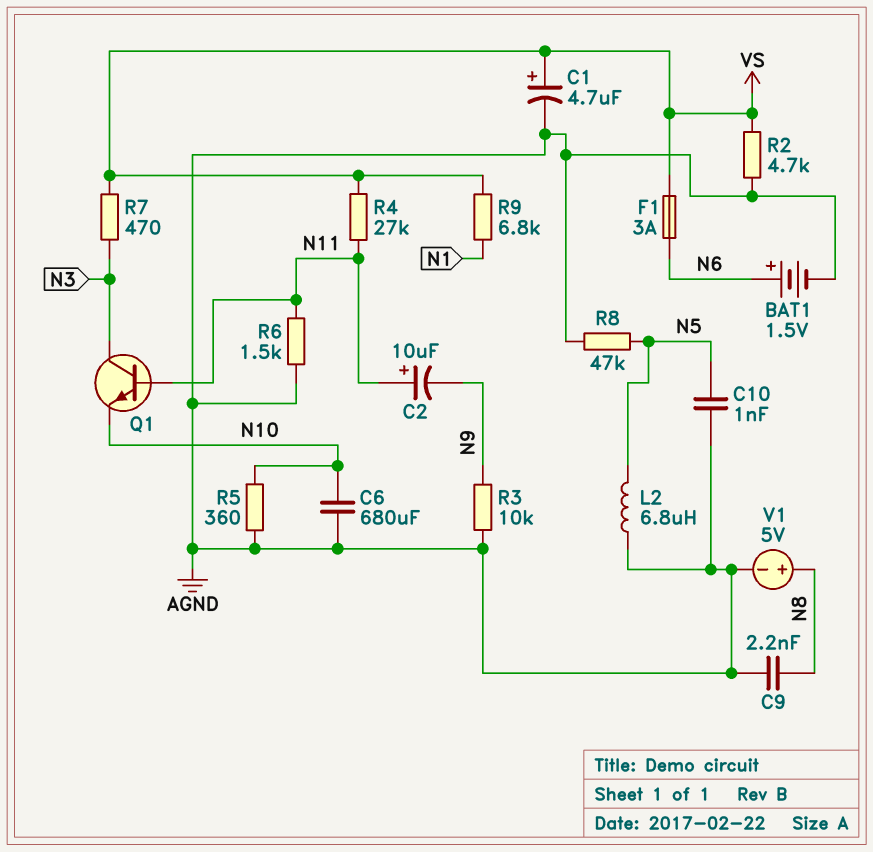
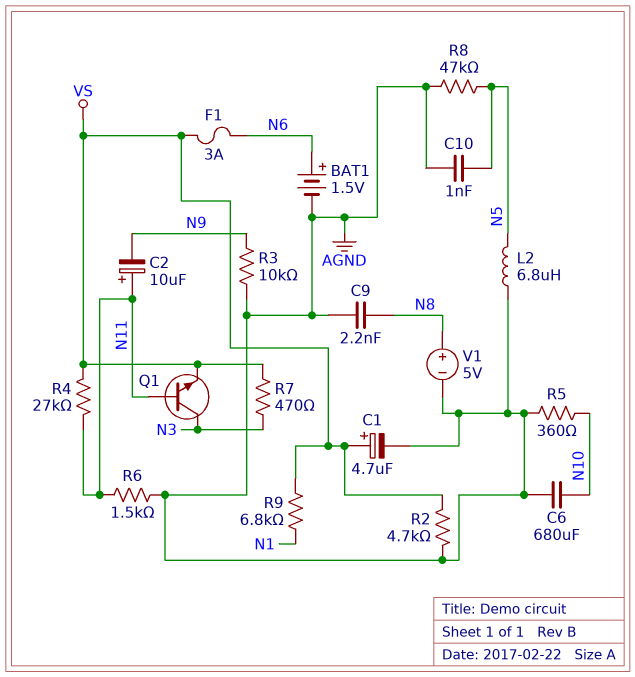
Q1: NPN (B N11, C N3, E N10) -> NPN (B N11, C N3, E VS)

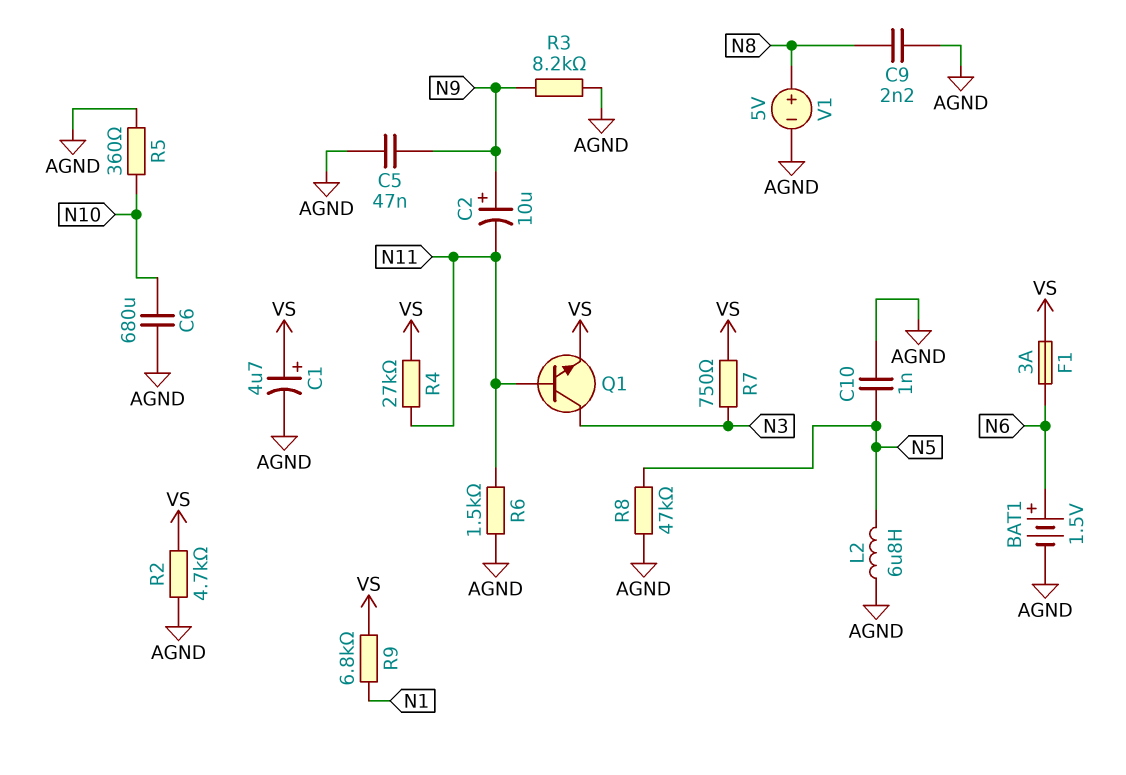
C2: 10uF (plus N11, minus N9) -> 10uF (plus N9, minus N11)
C5: none -> 47nF (AGND, N9)
R3: 10k (AGND, N9) -> 8.2k (AGND, N9)
R7: 470 (N3, VS) -> 750 (N3, VS)

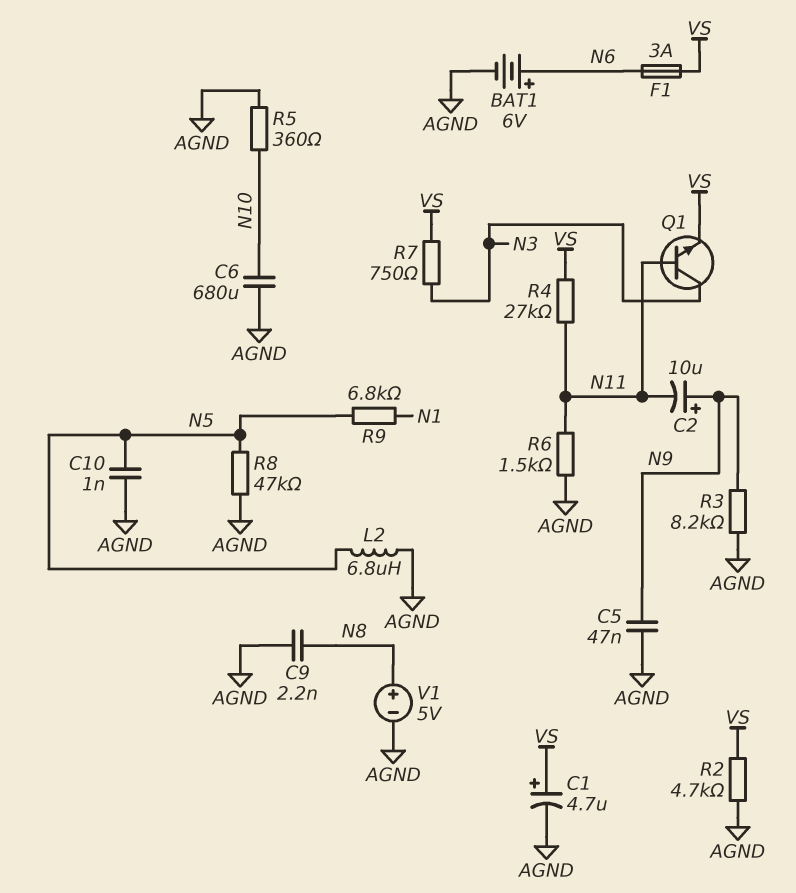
BAT1: 1.5V (plus N6, minus AGND) -> 6V (plus N6, minus AGND)
R9: 6.8k (N1, VS) -> 6.8k (N1, N5)

